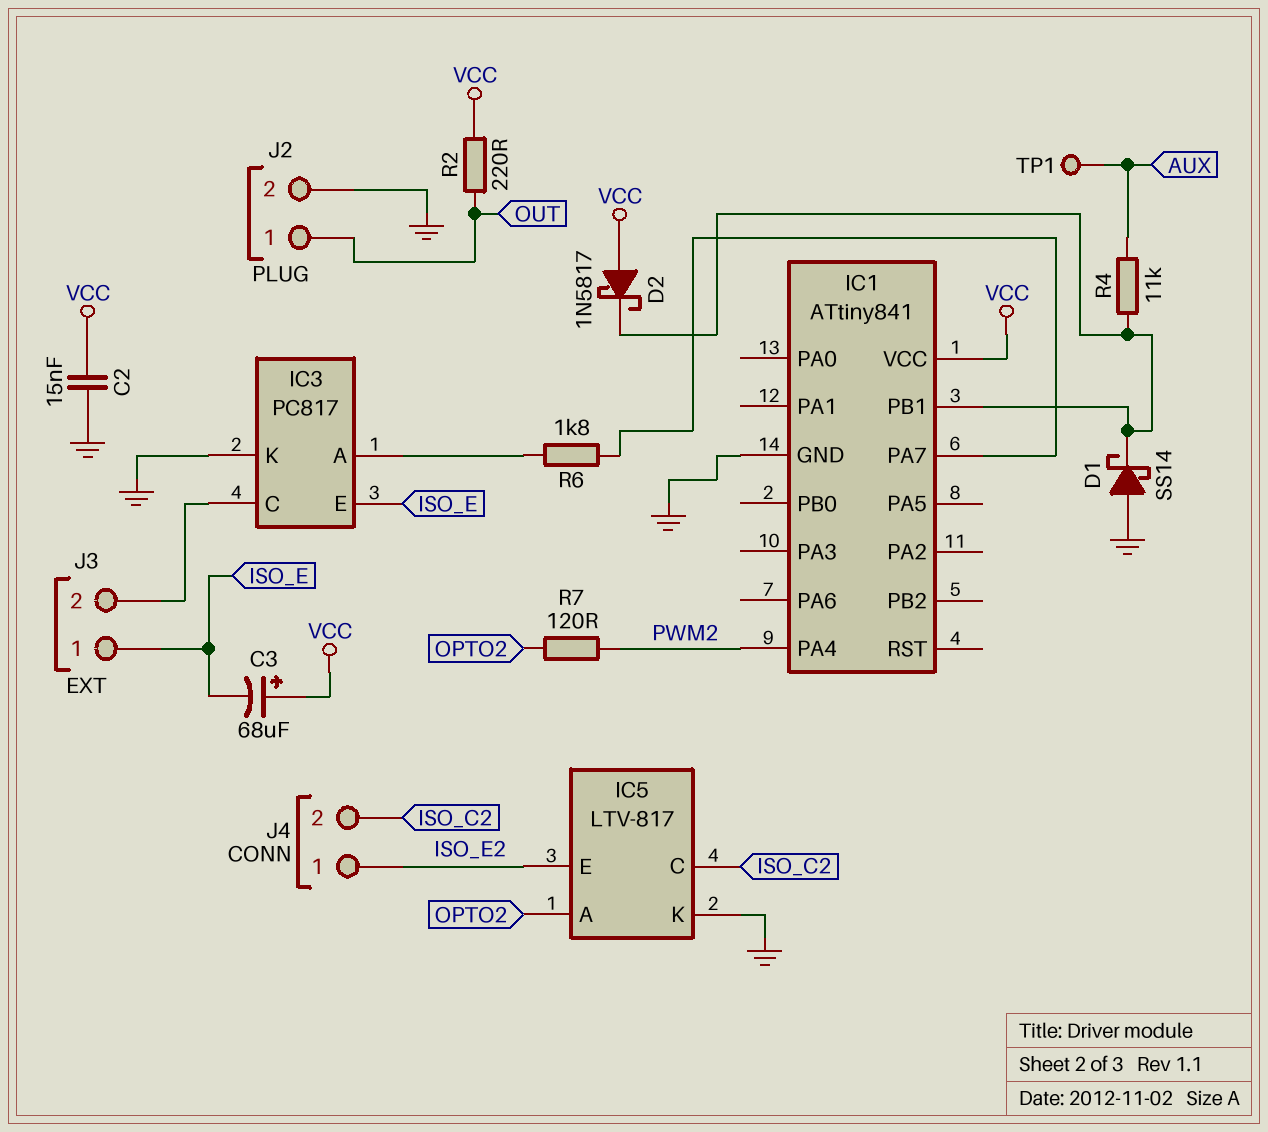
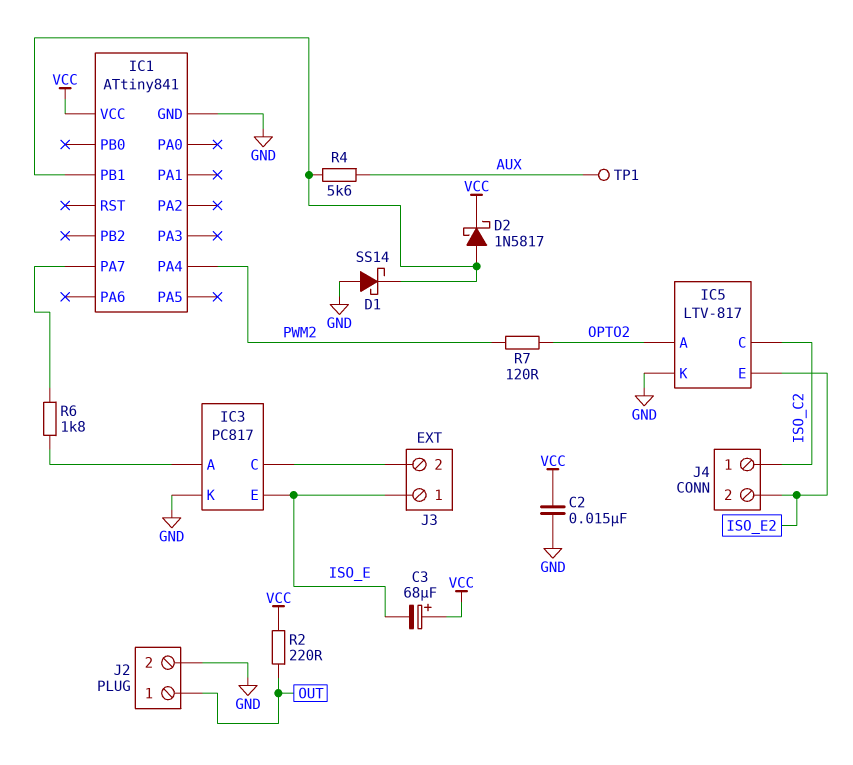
D2: schottky 1N5817 (A VCC, K IC1/PB1) -> schottky 1N5817 (A IC1/PB1, K VCC)
J4 pin 1: ISO_E2 -> ISO_C2
J4 pin 2: ISO_C2 -> ISO_E2
R4: 11k (AUX, IC1/PB1) -> 5.6k (AUX, IC1/PB1)

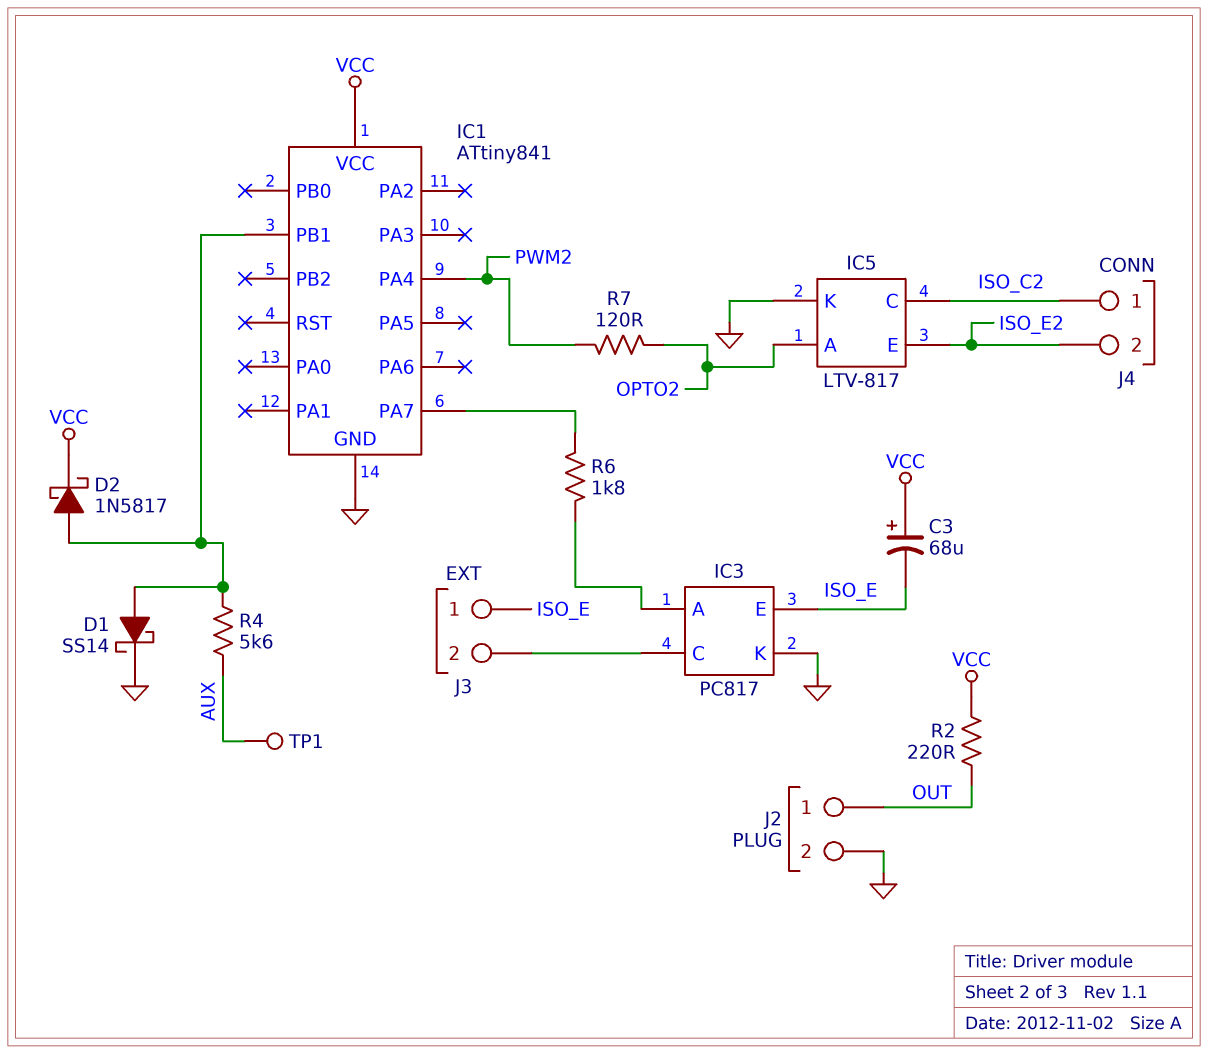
C2: 15nF (GND, VCC) -> none
D1: schottky SS14 (A GND, K IC1/PB1) -> schottky SS14 (A IC1/PB1, K GND)

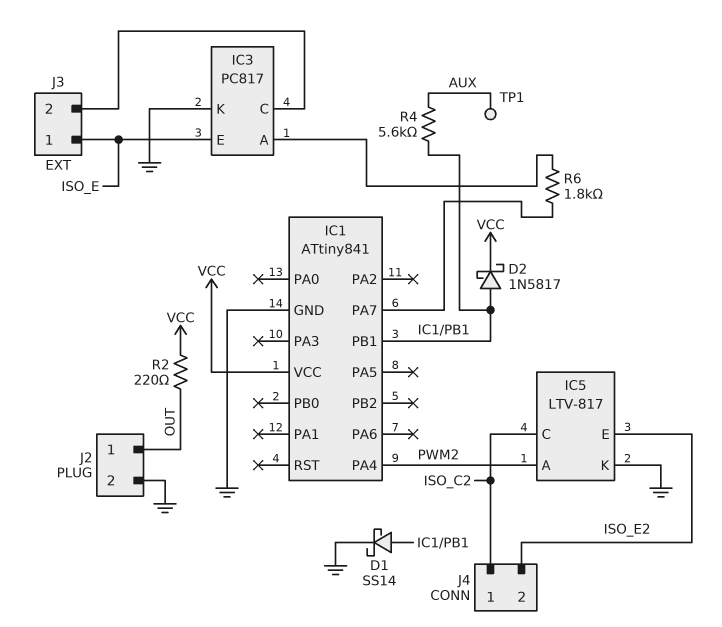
C3: 68uF (plus VCC, minus ISO_E) -> none
IC5 pin A: OPTO2 -> PWM2
R7: 120 (OPTO2, PWM2) -> none

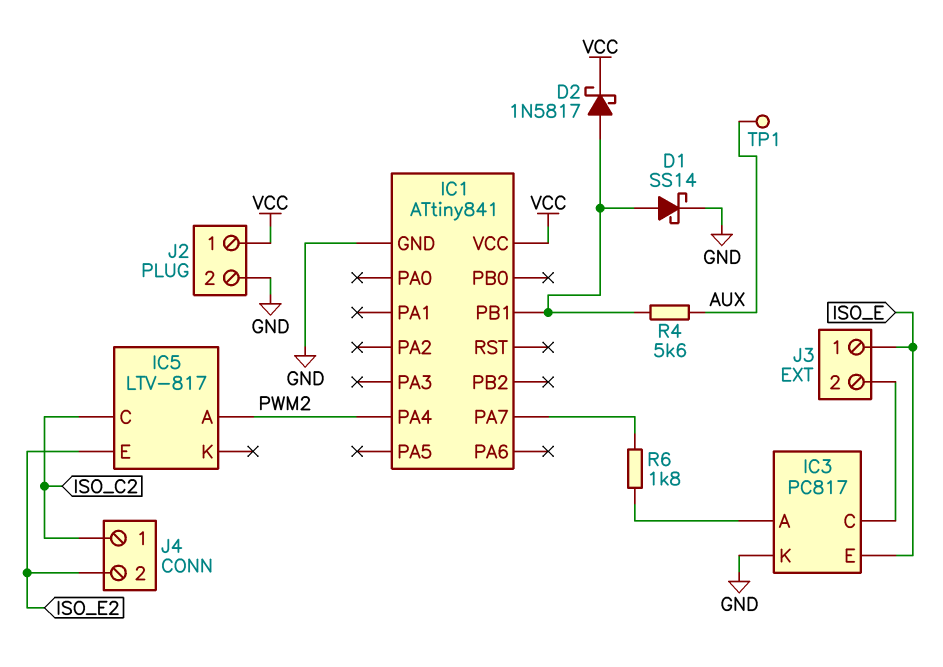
IC5 pin K: GND -> none
J2 pin 1: OUT -> VCC
R2: 220 (OUT, VCC) -> none

